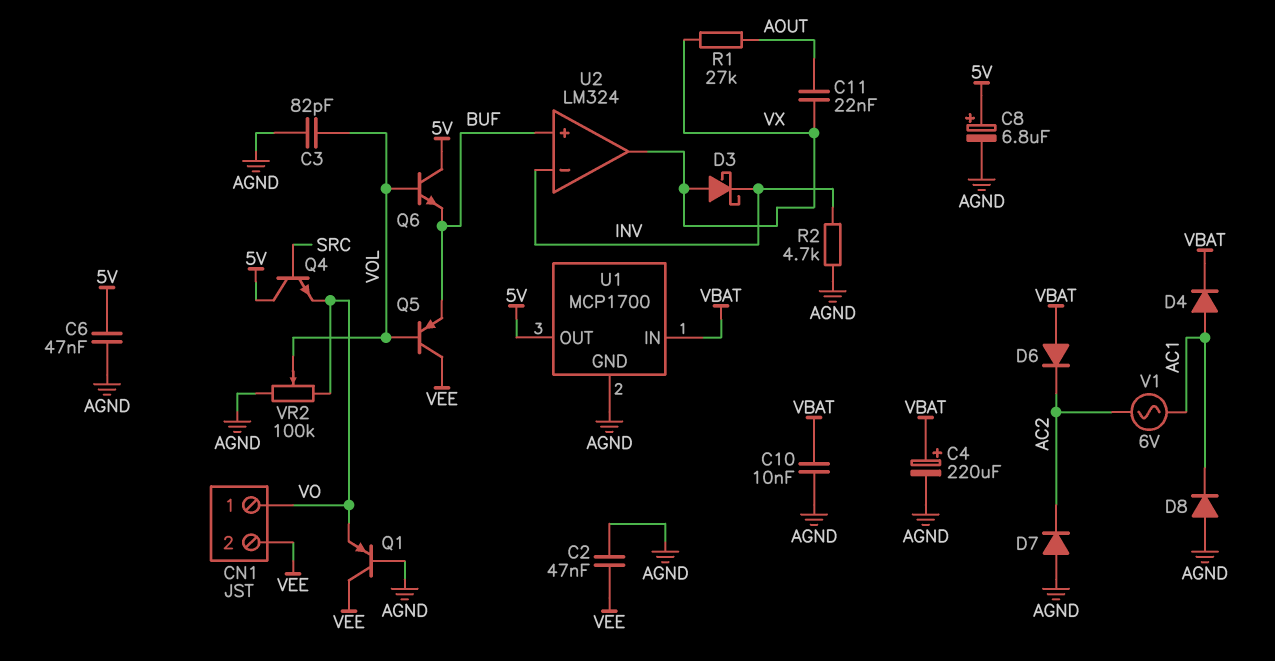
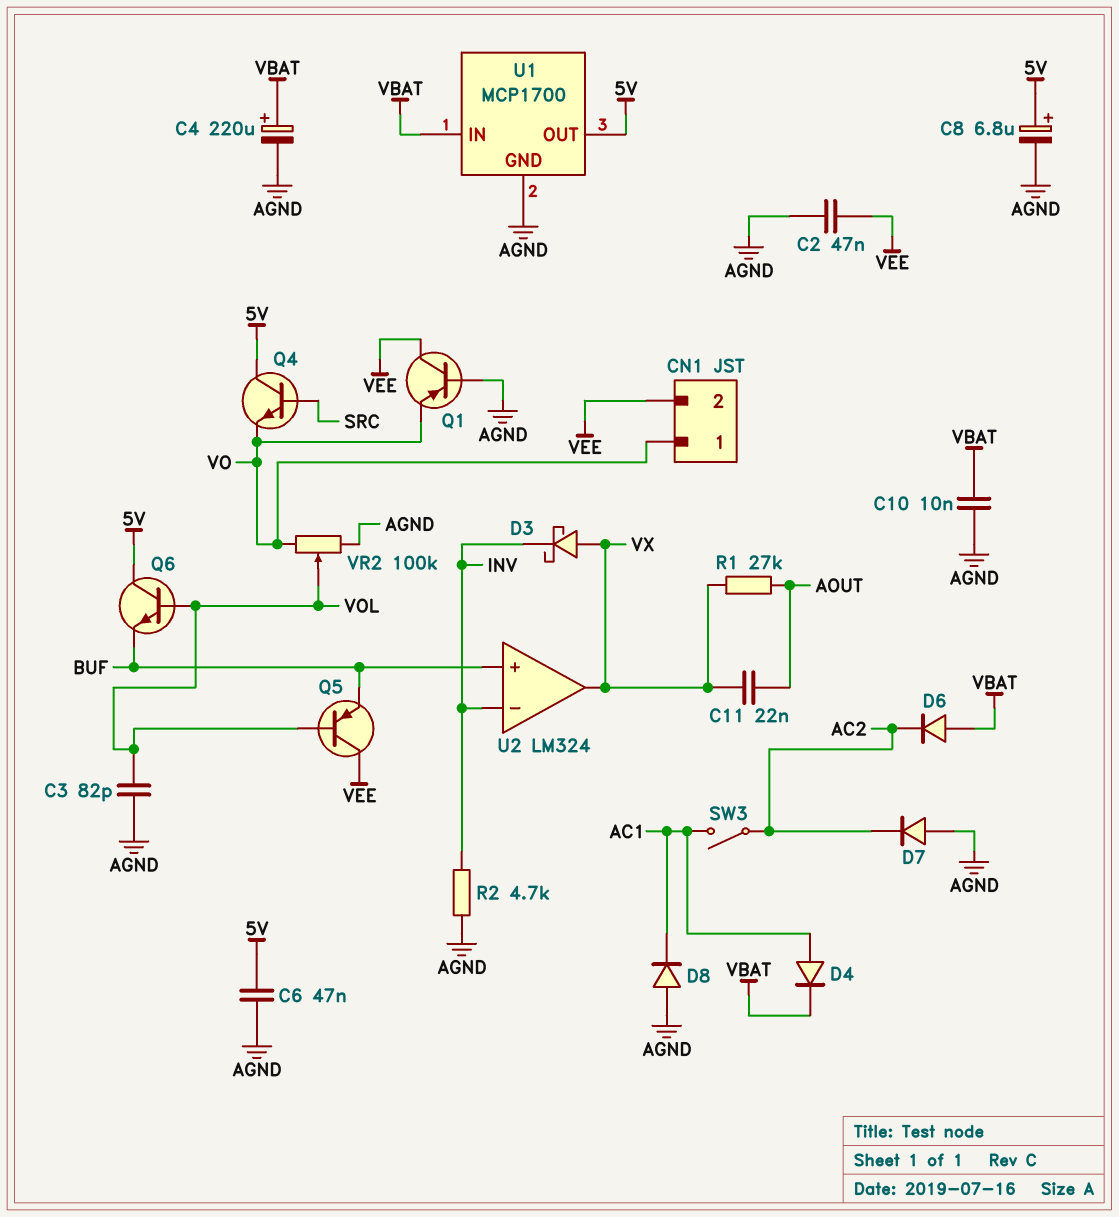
SW3: none -> switch (AC1, AC2)
V1: AC 6V (AC1, AC2) -> none

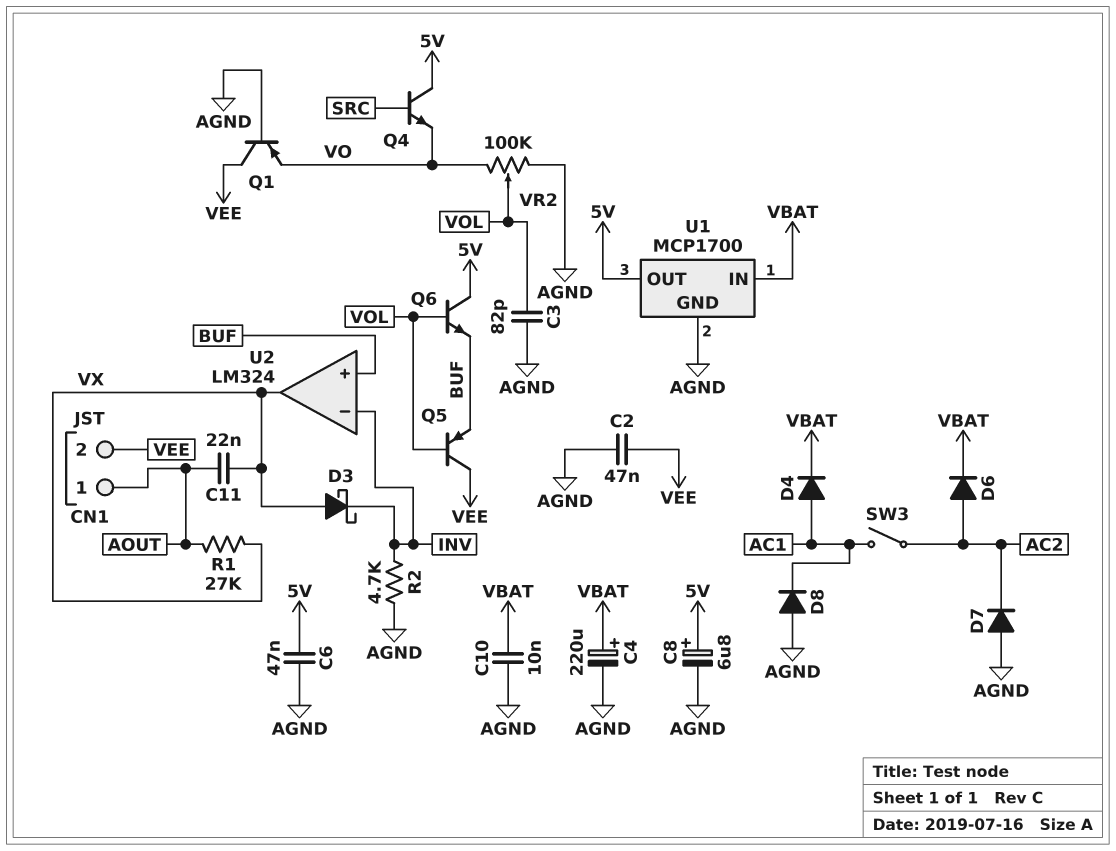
CN1 pin 1: VO -> AOUT
D6: diode (A VBAT, K AC2) -> diode (A AC2, K VBAT)

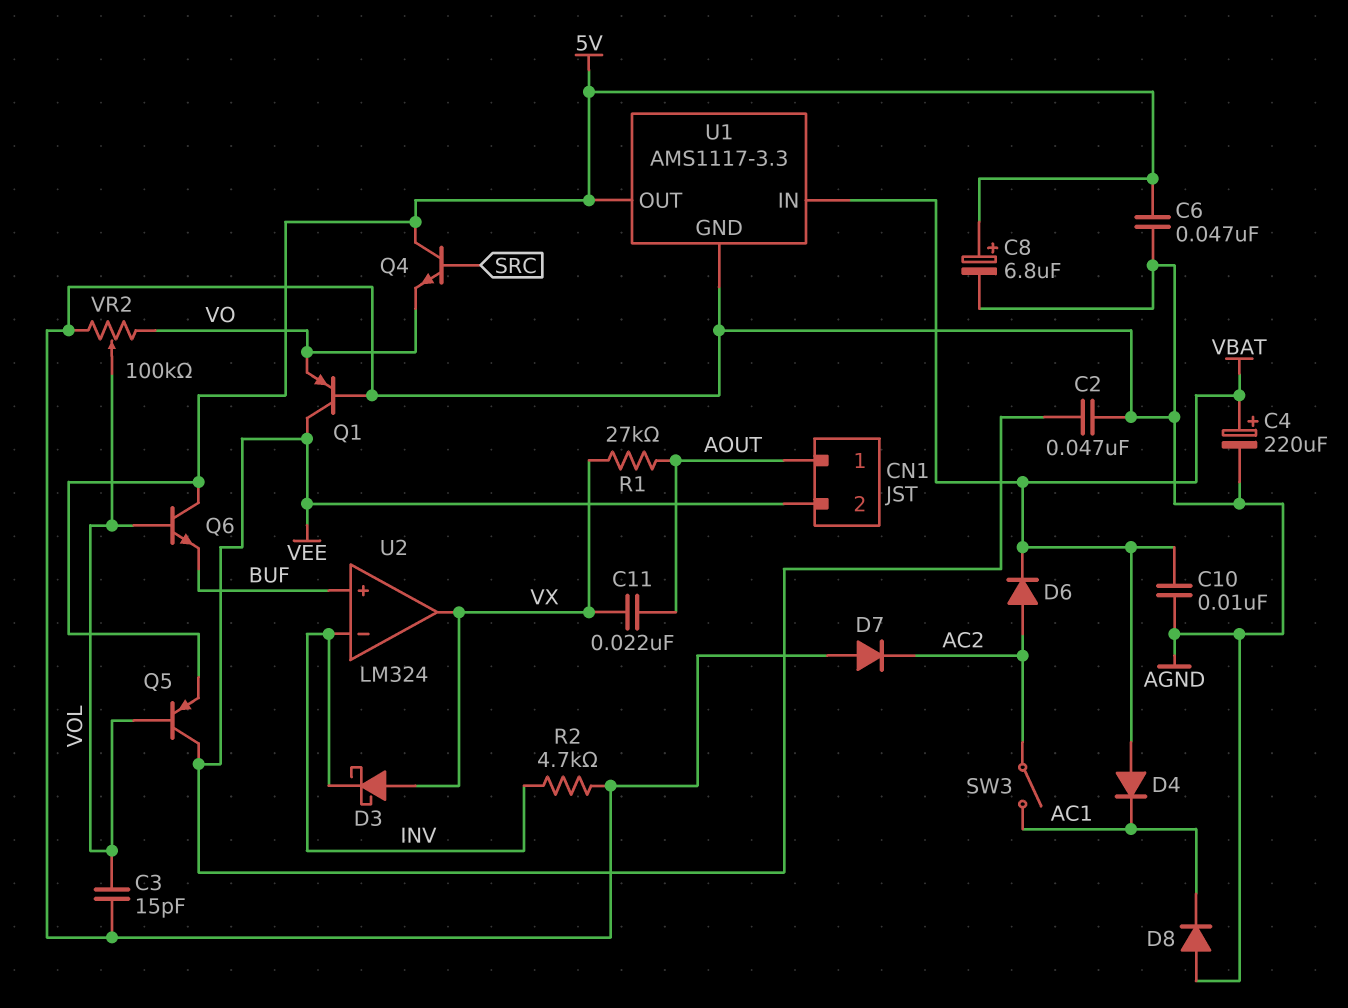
C3: 82pF (AGND, VOL) -> 15pF (AGND, VOL)
D4: diode (A AC1, K VBAT) -> diode (A VBAT, K AC1)
Q5: PNP (B VOL, C VEE, E BUF) -> PNP (B VOL, C VEE, E 5V)
U1: MCP1700 -> AMS1117-3.3

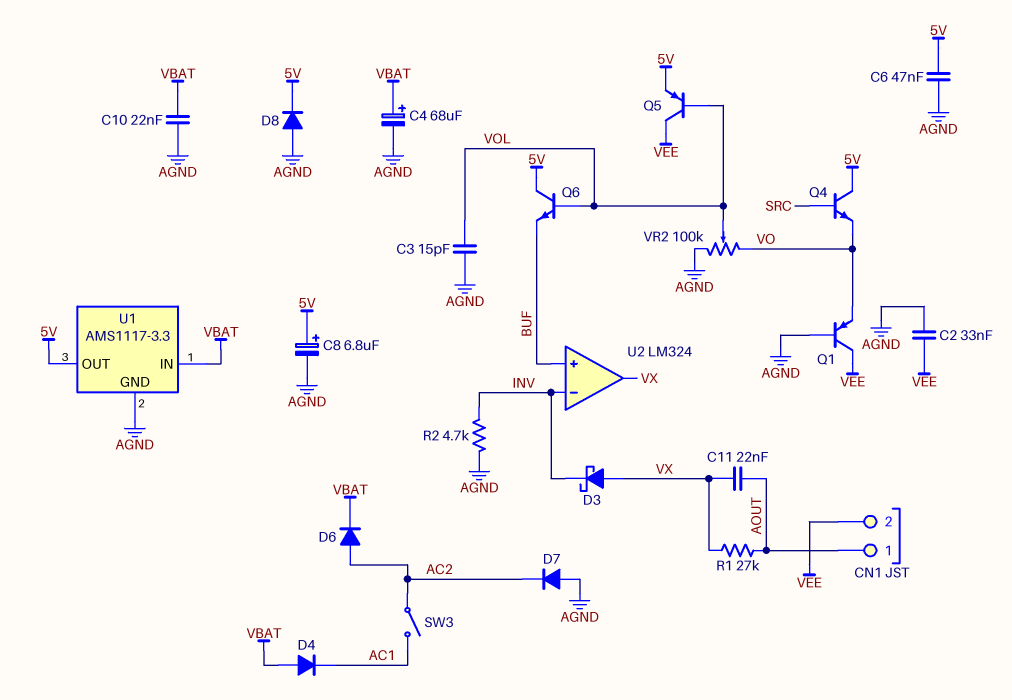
C2: 47nF (AGND, VEE) -> 33nF (AGND, VEE)
C4: 220uF (plus VBAT, minus AGND) -> 68uF (plus VBAT, minus AGND)
C10: 10nF (AGND, VBAT) -> 22nF (AGND, VBAT)
D8: diode (A AGND, K AC1) -> diode (A AGND, K 5V)

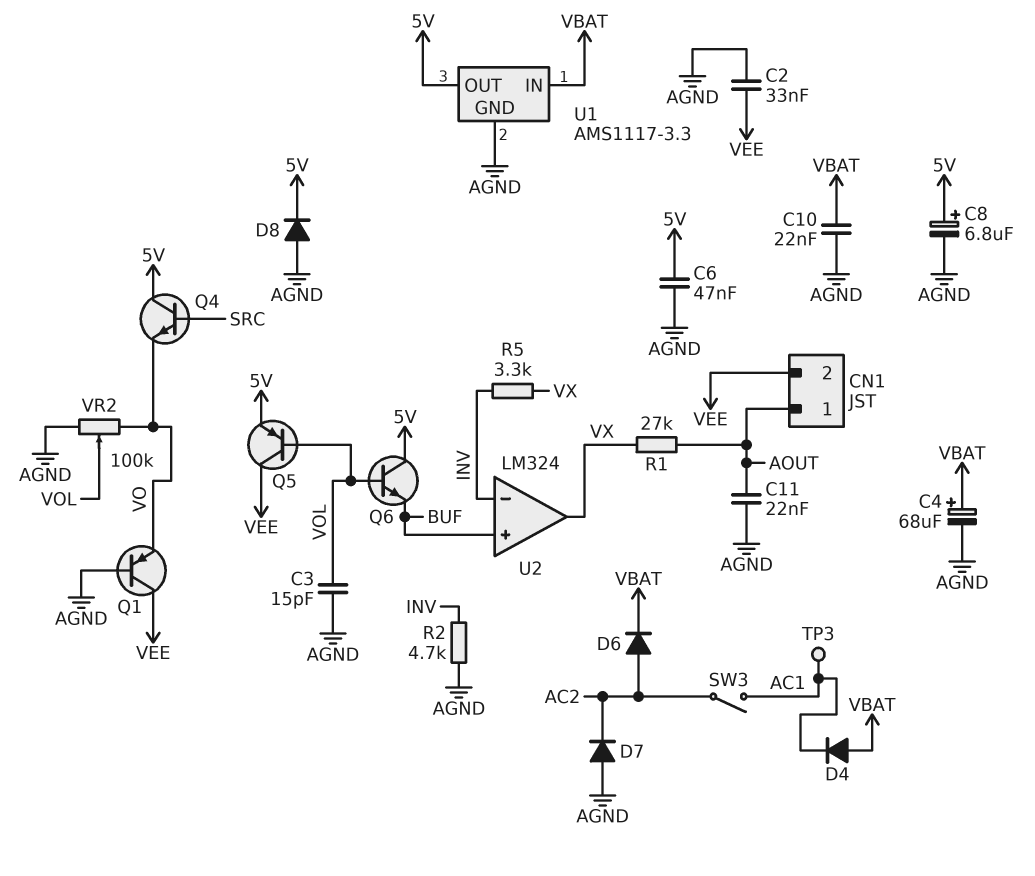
C11: 22nF (AOUT, VX) -> 22nF (AGND, AOUT)
D3: schottky (A VX, K INV) -> none
R5: none -> 3.3k (INV, VX)
TP3: none -> test point (AC1)

